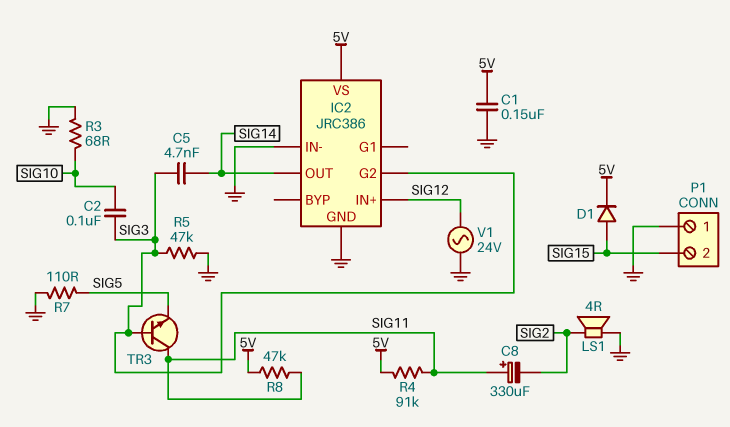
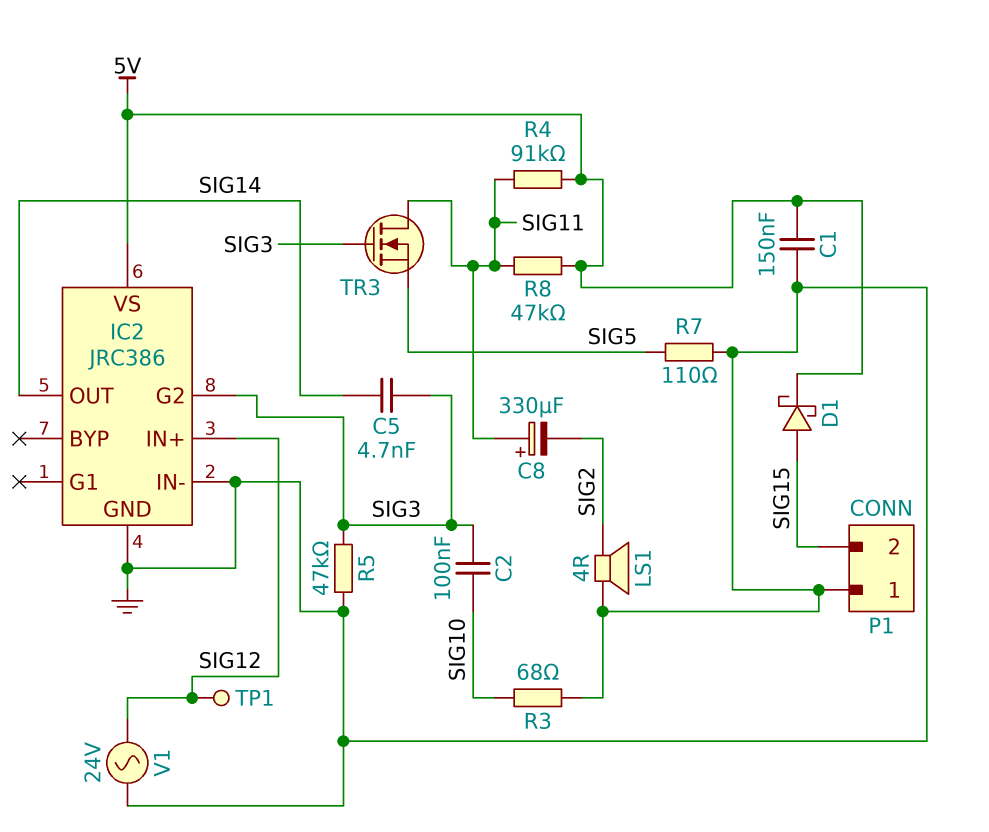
D1: diode (A SIG15, K 5V) -> schottky (A SIG15, K 5V)
TP1: none -> test point (SIG12)
TR3: NPN (B SIG3, C SIG11, E SIG5) -> NMOS (G SIG3, D SIG11, S SIG5)

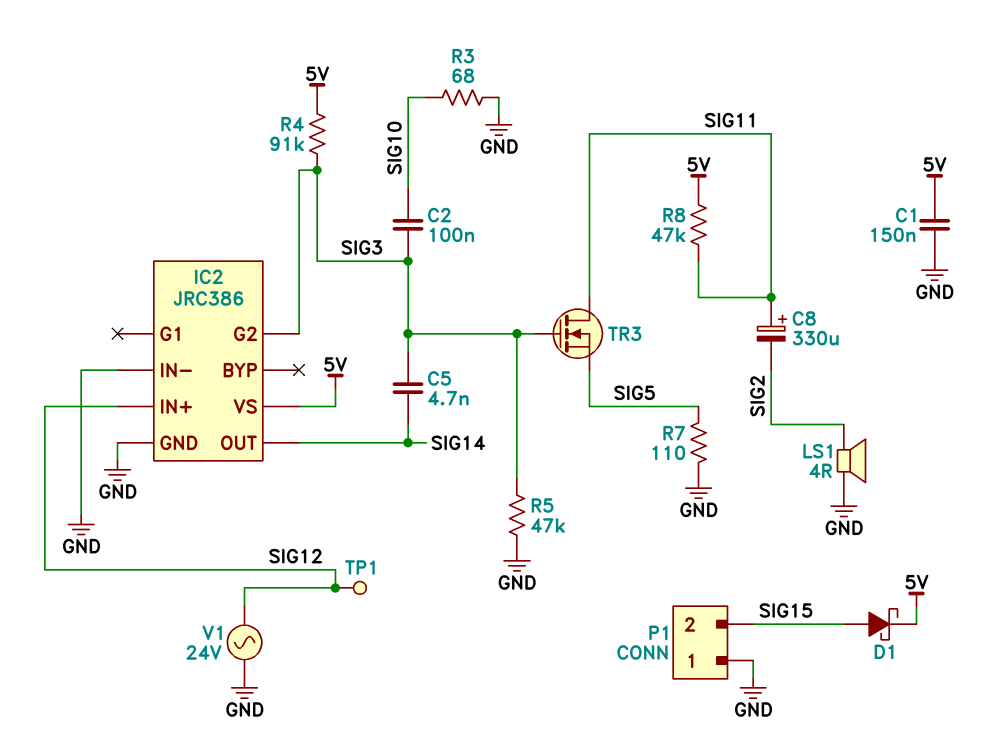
R4: 91k (5V, SIG11) -> 91k (5V, SIG3)

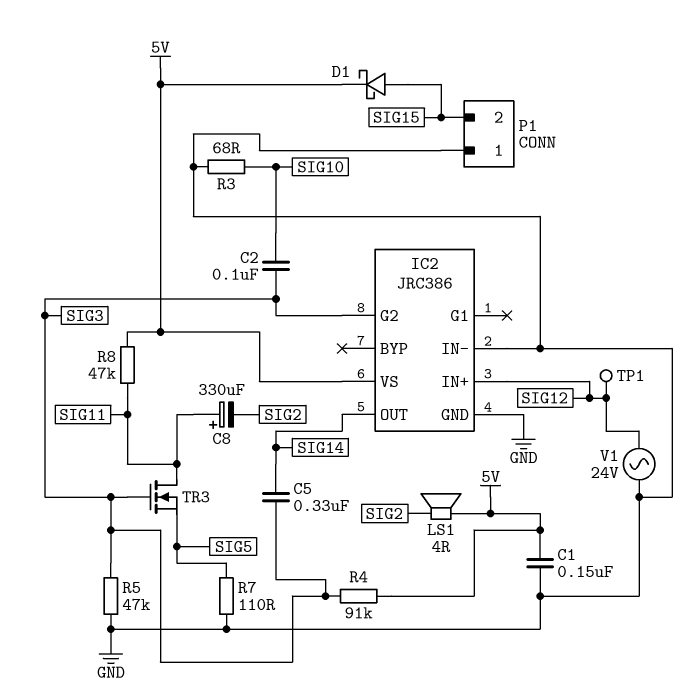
C5: 4.7nF (SIG3, SIG14) -> 330nF (SIG3, SIG14)
LS1: speaker 4R (GND, SIG2) -> speaker 4R (5V, SIG2)

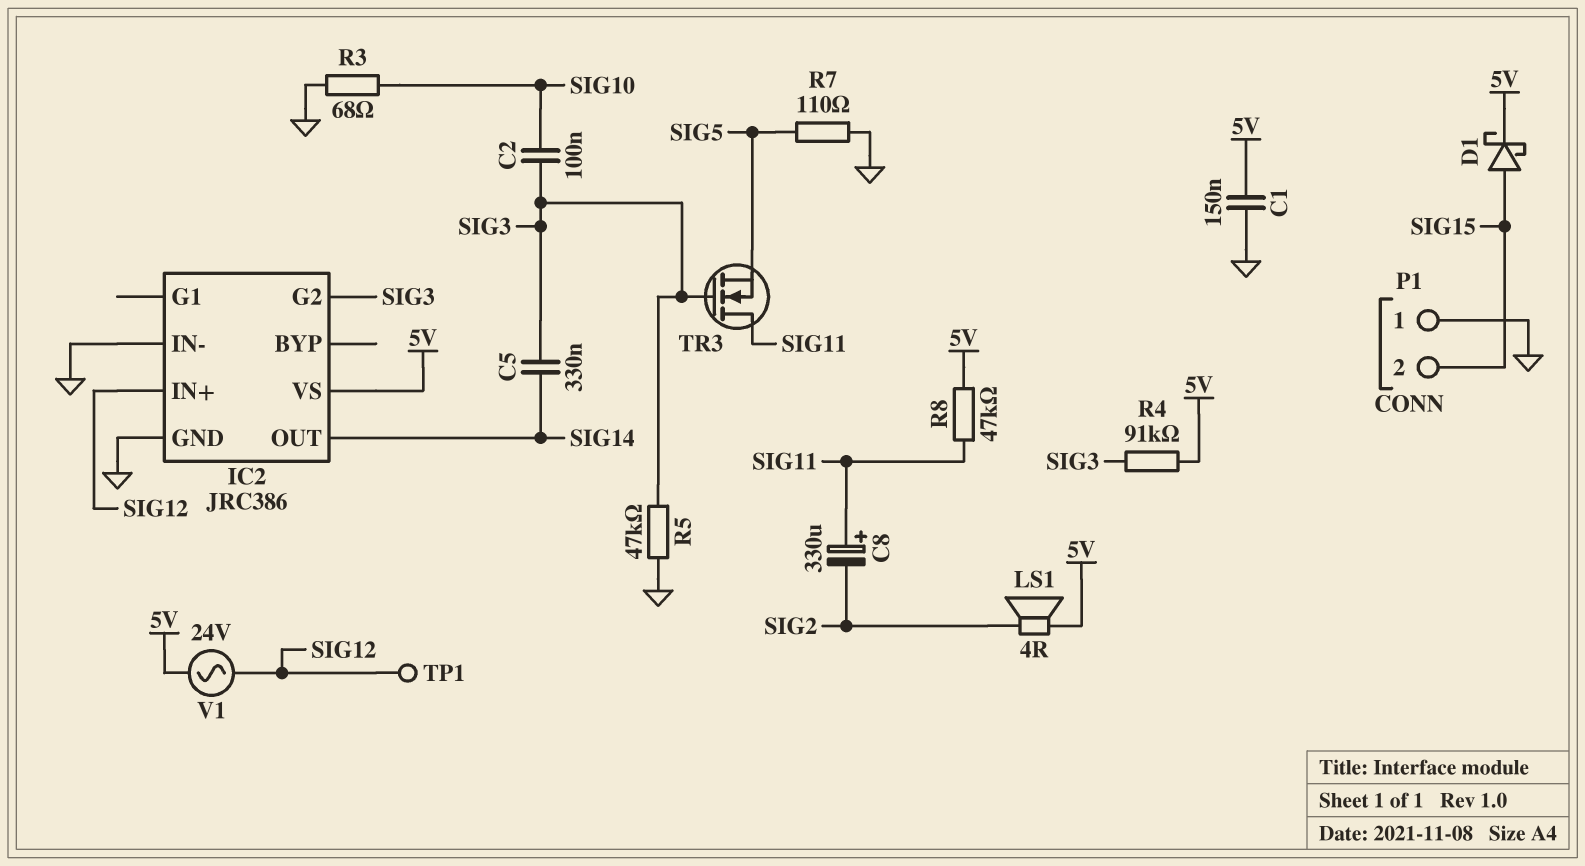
V1: AC 24V (GND, SIG12) -> AC 24V (5V, SIG12)

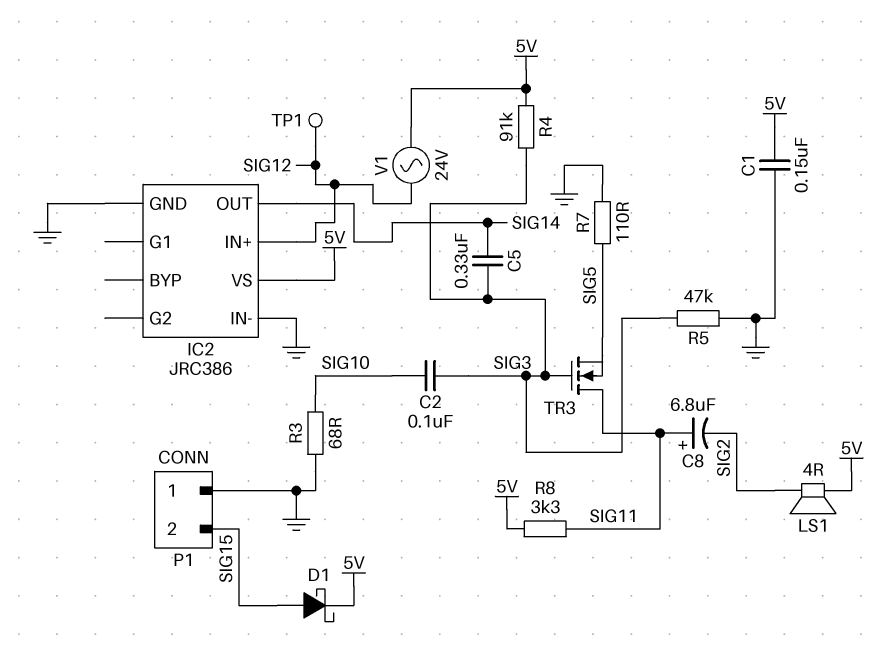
C8: 330uF (plus SIG11, minus SIG2) -> 6.8uF (plus SIG11, minus SIG2)
IC2 pin G2: SIG3 -> none
R8: 47k (5V, SIG11) -> 3.3k (5V, SIG11)

